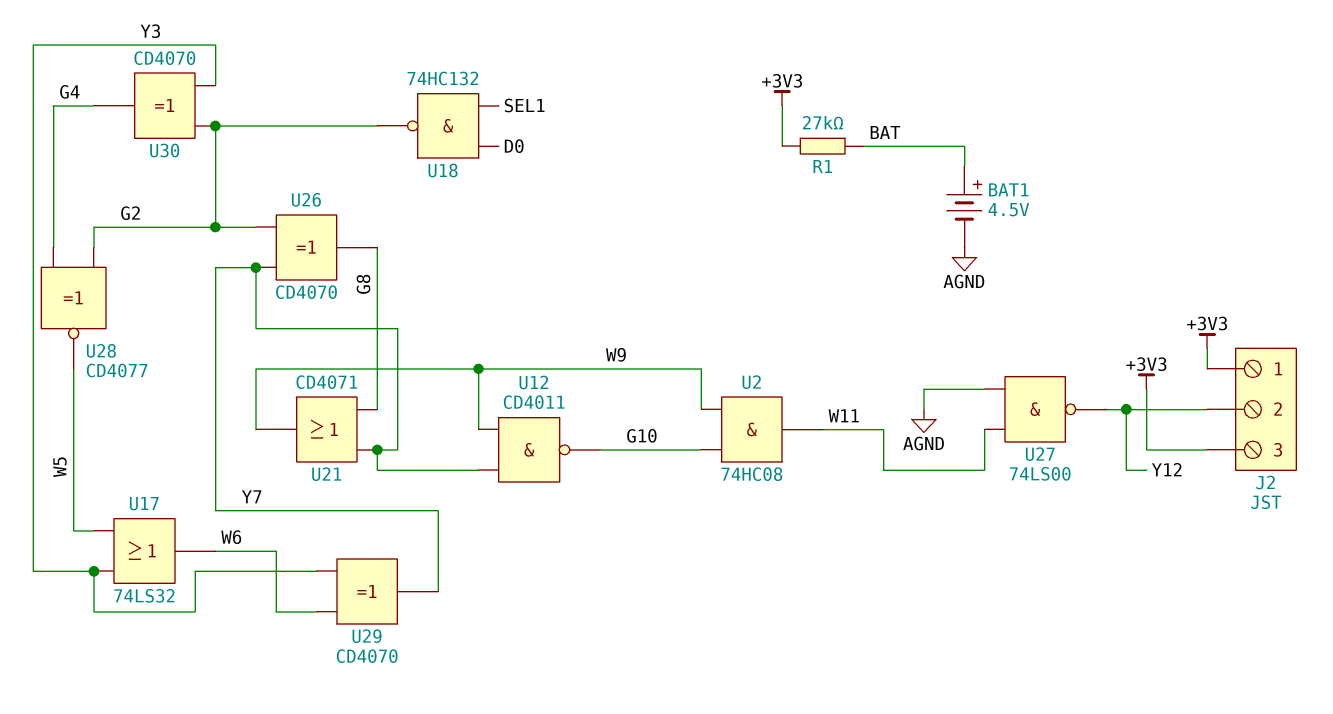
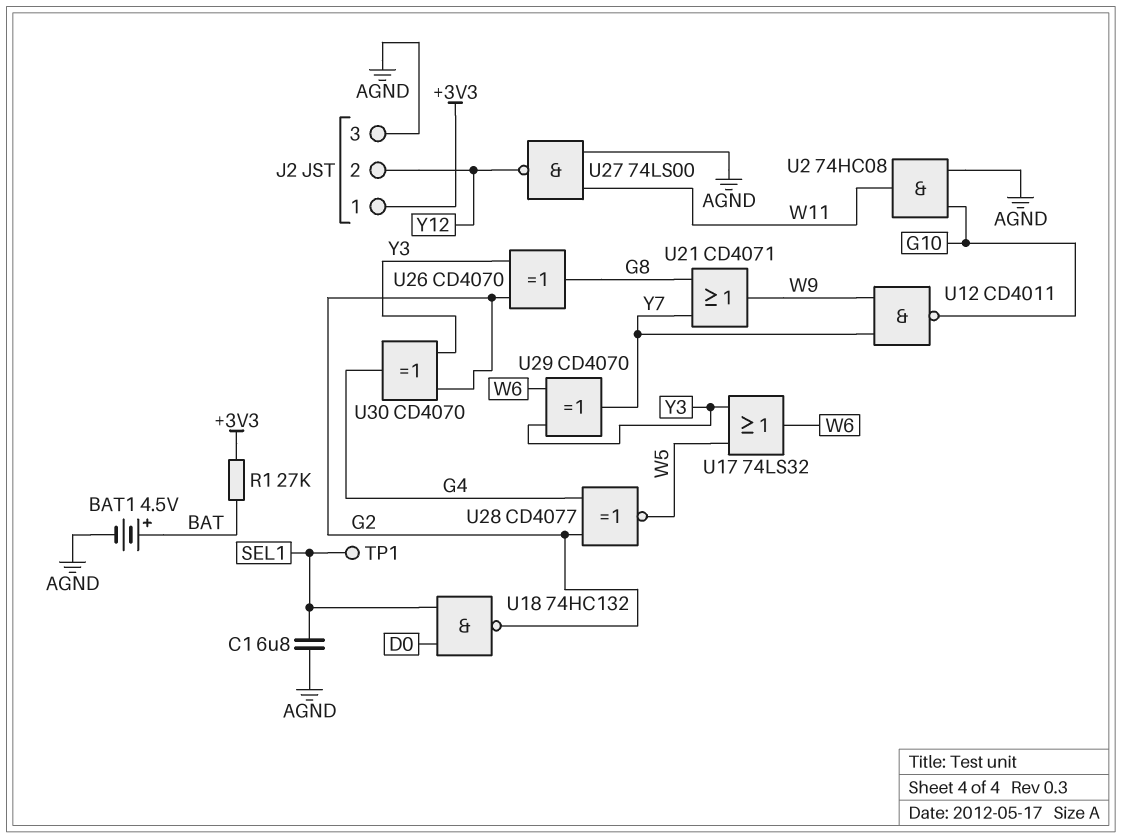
C1: none -> 6.8uF (AGND, SEL1)
J2 pin 3: +3V3 -> AGND
TP1: none -> test point (SEL1)
U2: AND 74HC08 (in G10, in W9, out W11) -> AND 74HC08 (in AGND, in G10, out W11)
U26: XOR CD4070 (in G2, in Y7, out G8) -> XOR CD4070 (in G2, in Y3, out G8)

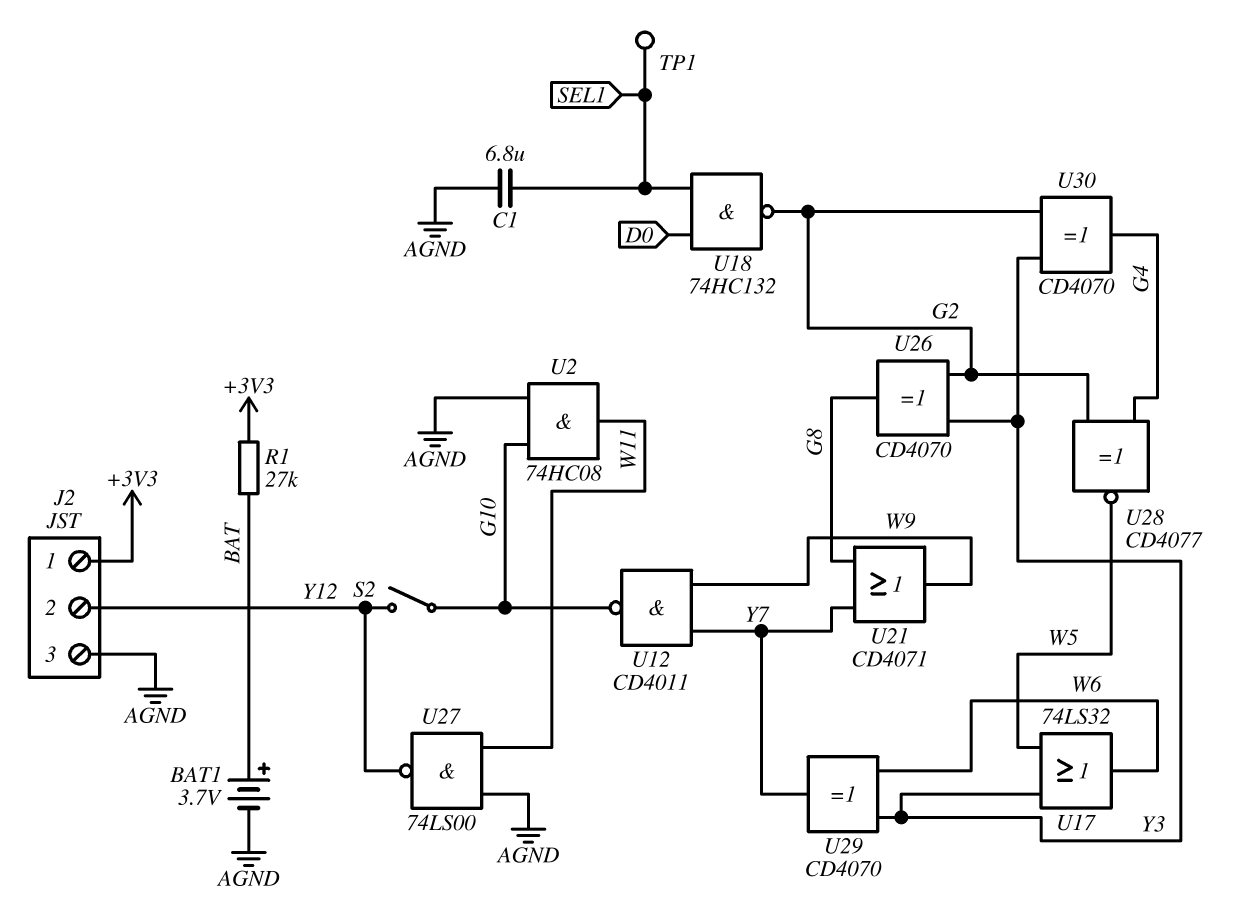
BAT1: 4.5V (plus BAT, minus AGND) -> 3.7V (plus BAT, minus AGND)
S2: none -> switch (G10, Y12)

